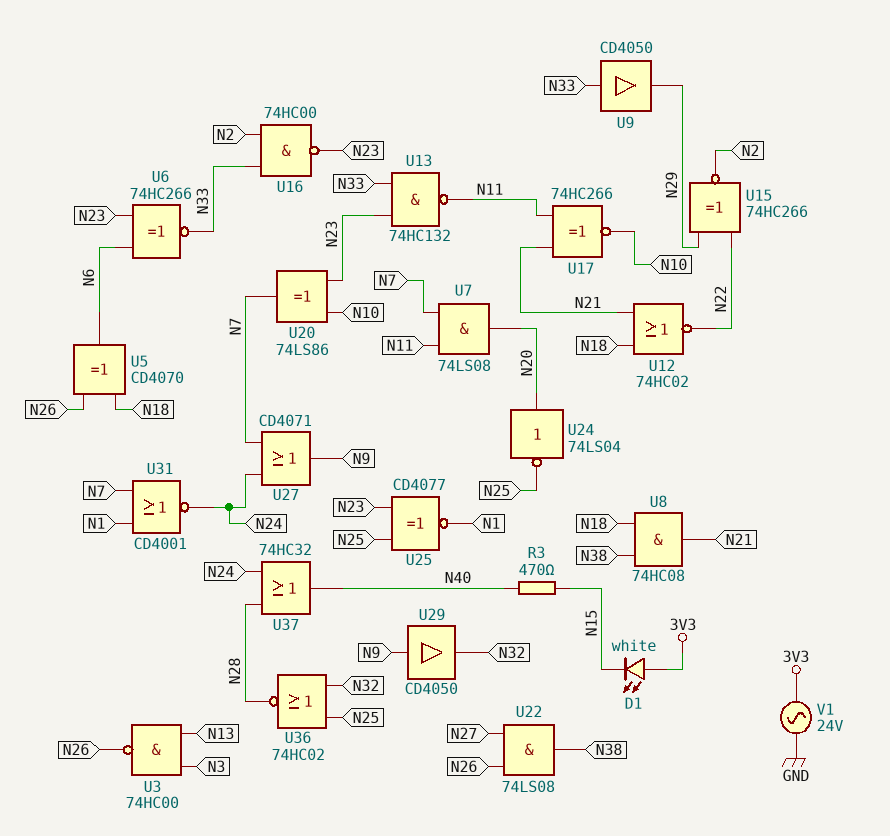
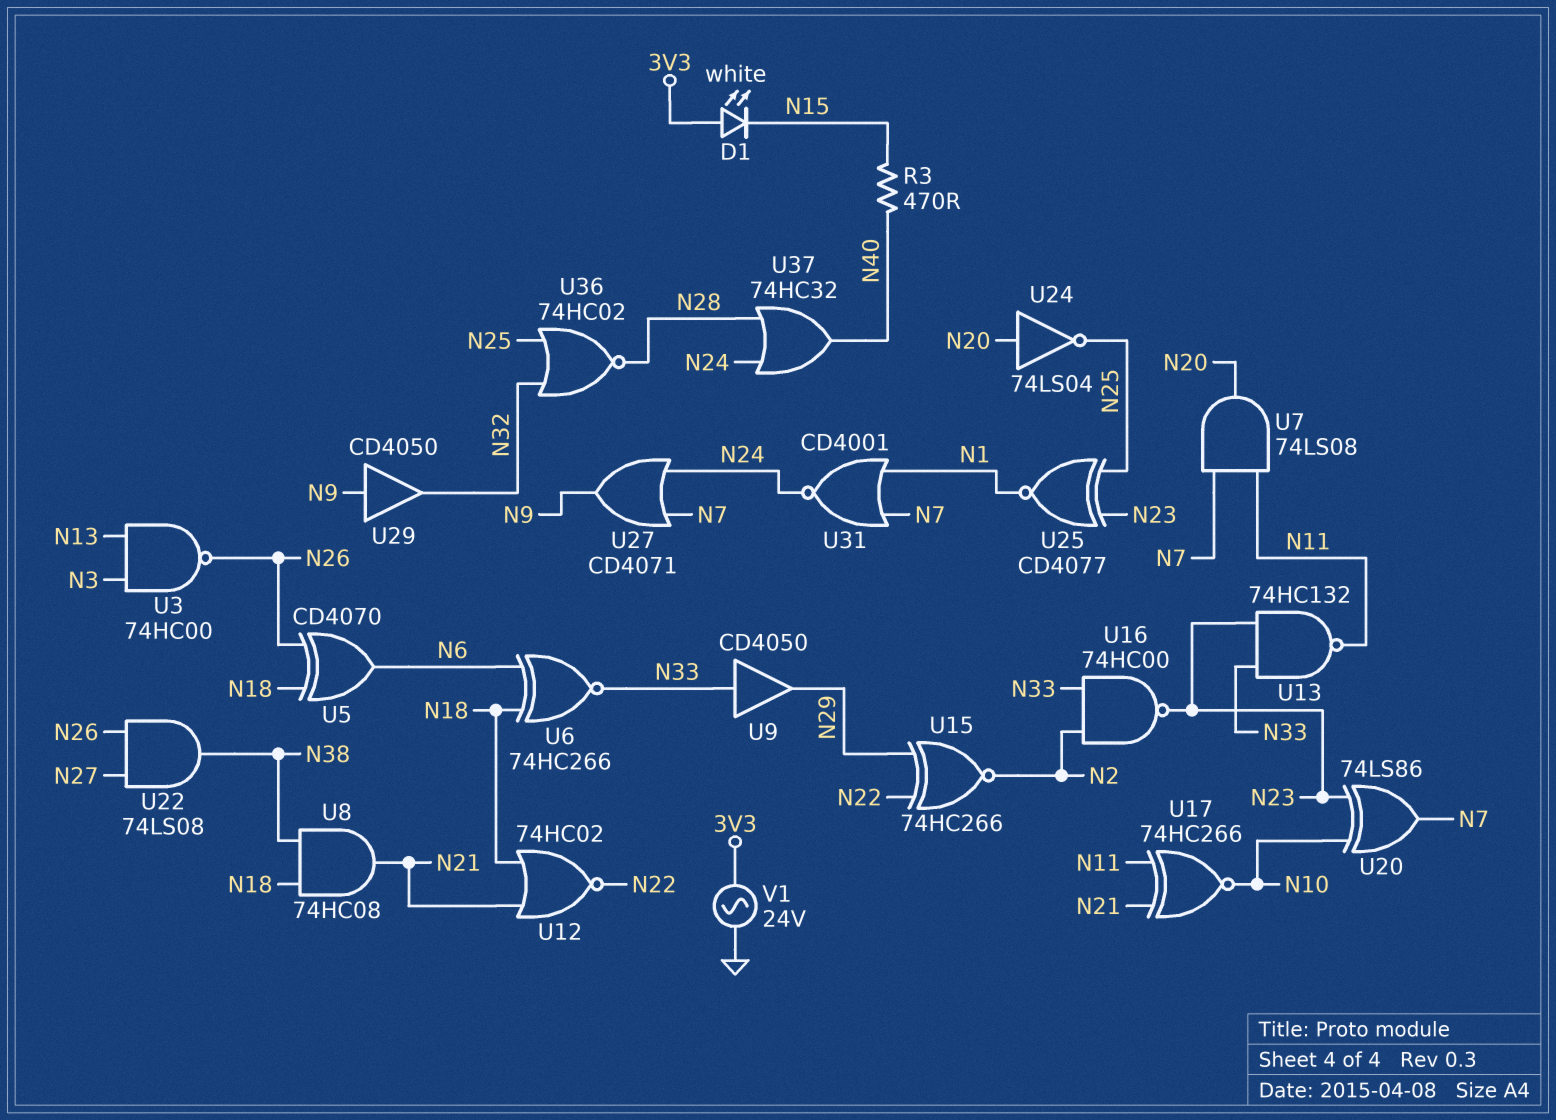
U6: XNOR 74HC266 (in N6, in N23, out N33) -> XNOR 74HC266 (in N6, in N18, out N33)

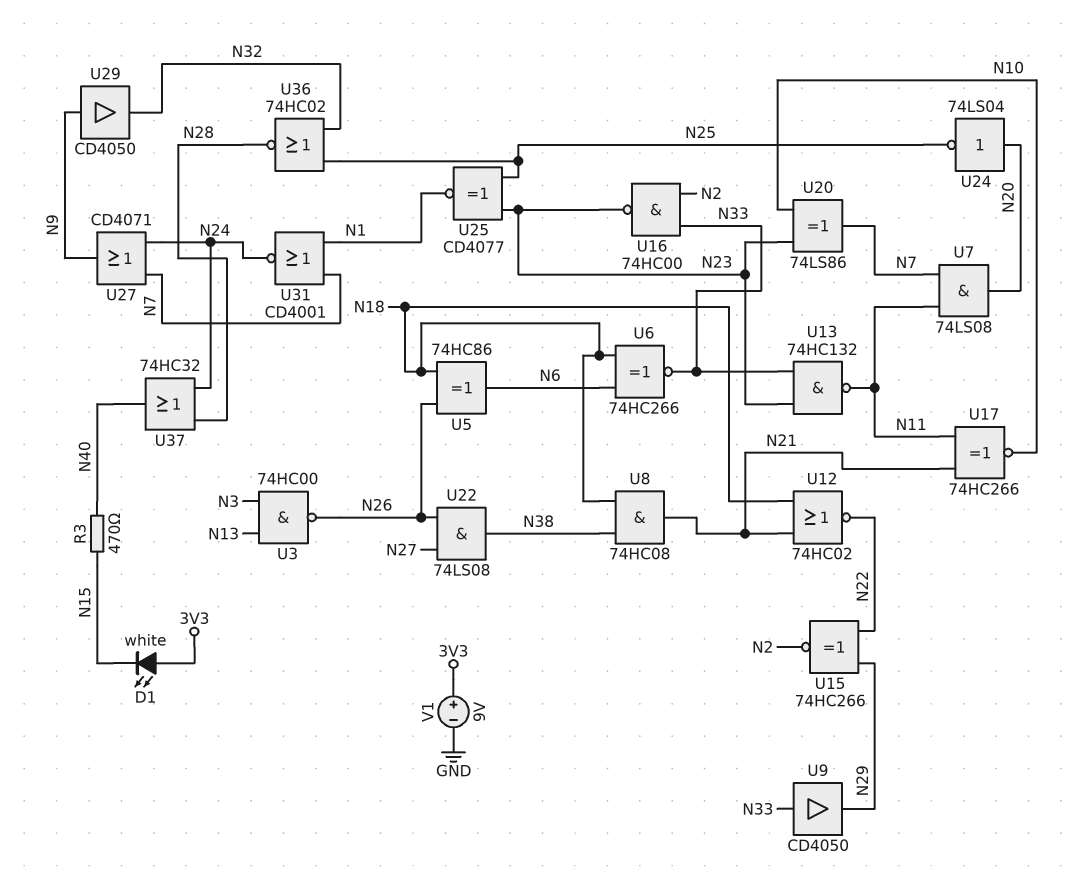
U5: XOR CD4070 (in N18, in N26, out N6) -> XOR 74HC86 (in N18, in N26, out N6)
V1: AC 24V (3V3, GND) -> 9V (plus 3V3, minus GND)

